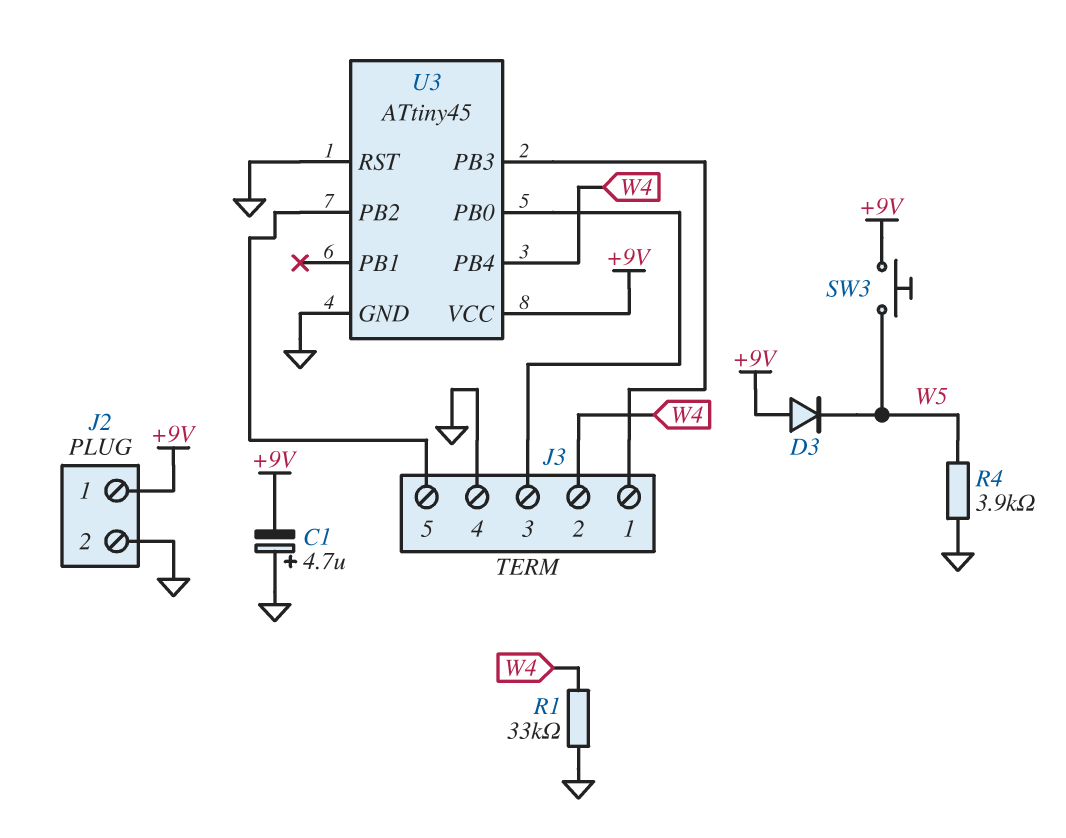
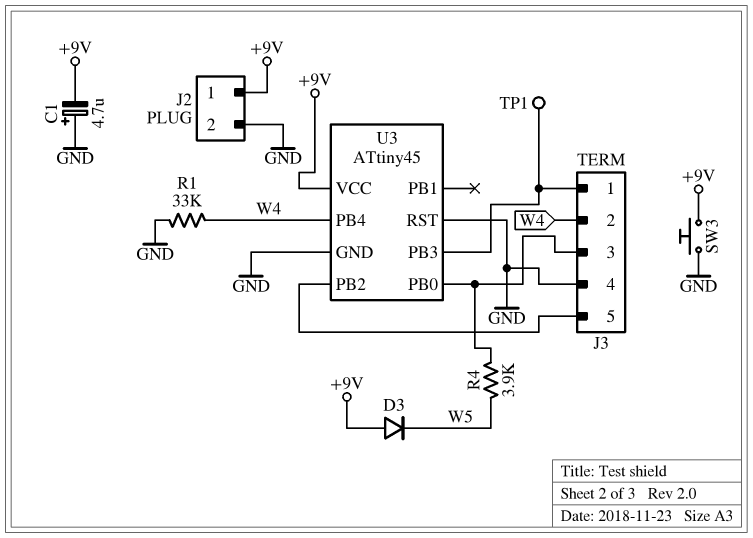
R4: 3.9k (GND, W5) -> 3.9k (J3/3, W5)
SW3: button (+9V, W5) -> button (+9V, GND)
TP1: none -> test point (J3/1)

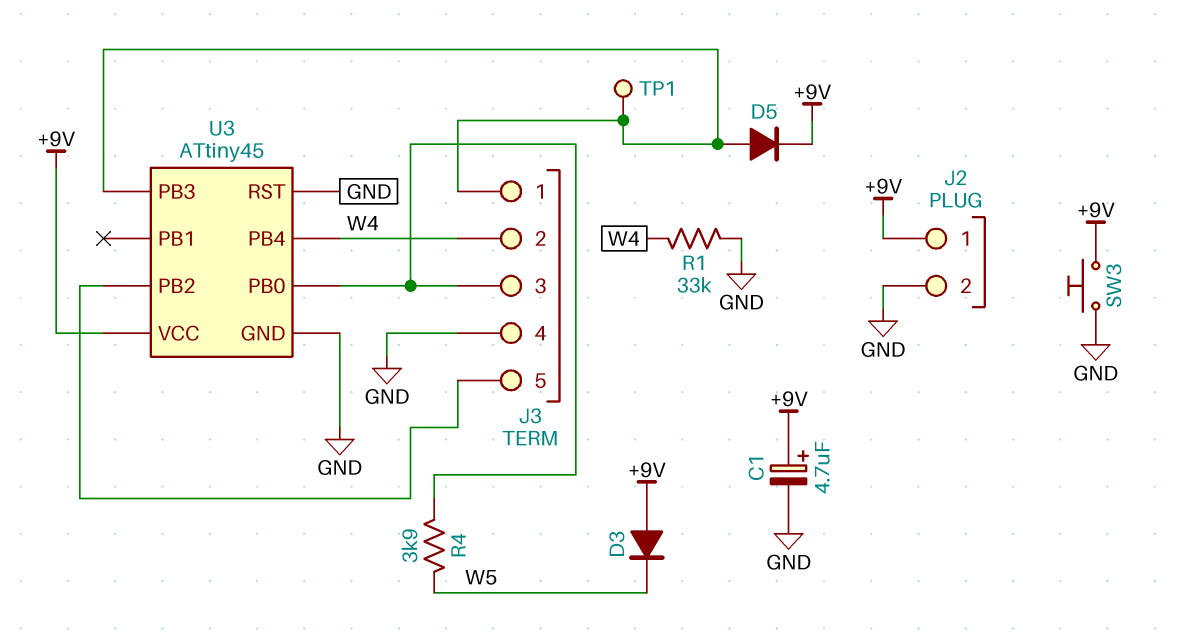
C1: 4.7uF (plus GND, minus +9V) -> 4.7uF (plus +9V, minus GND)
D5: none -> diode (A J3/1, K +9V)

